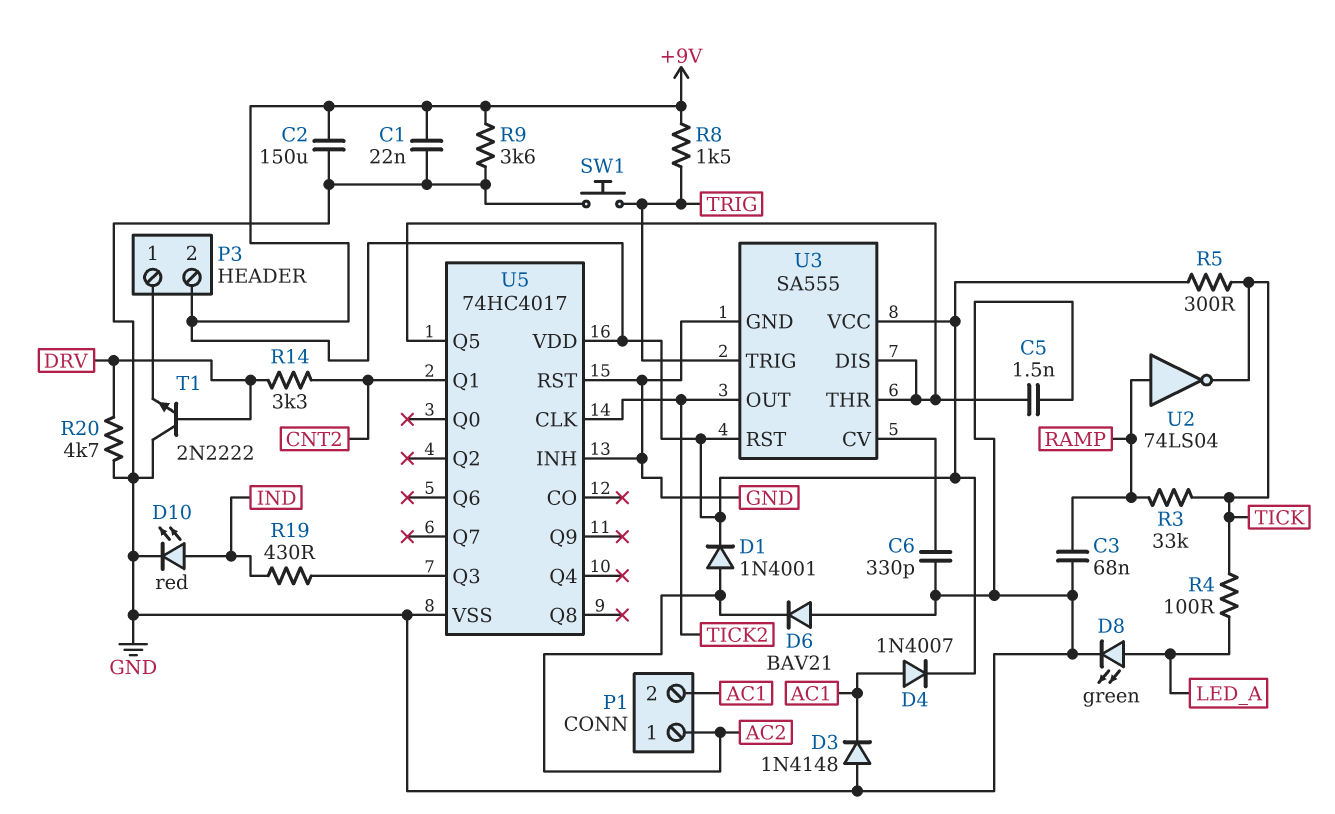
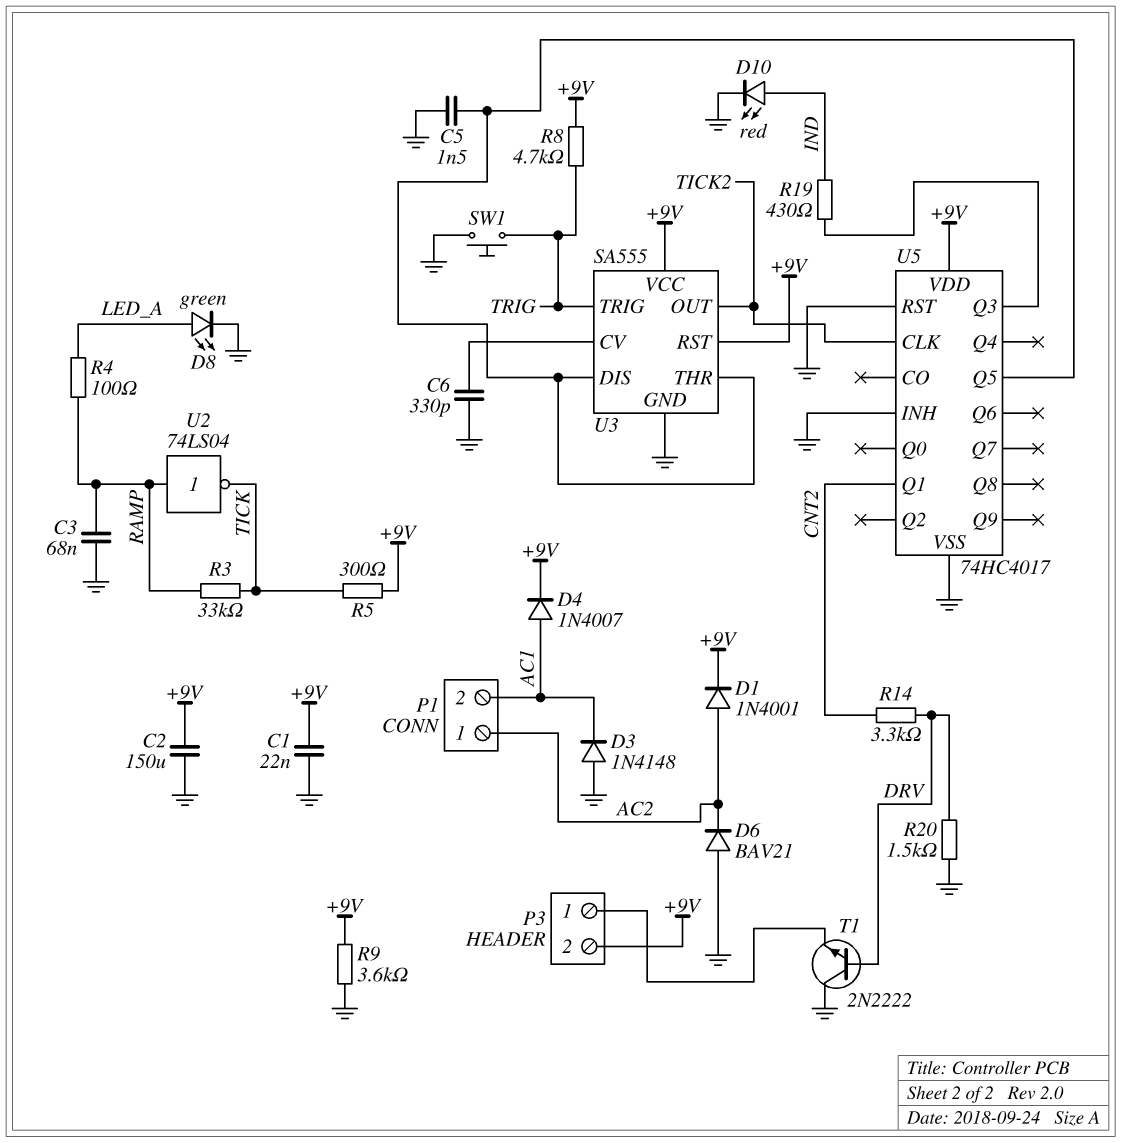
R4: 100 (LED_A, TICK) -> 100 (LED_A, RAMP)
R8: 1.5k (+9V, TRIG) -> 4.7k (+9V, TRIG)
R20: 4.7k (DRV, GND) -> 1.5k (DRV, GND)

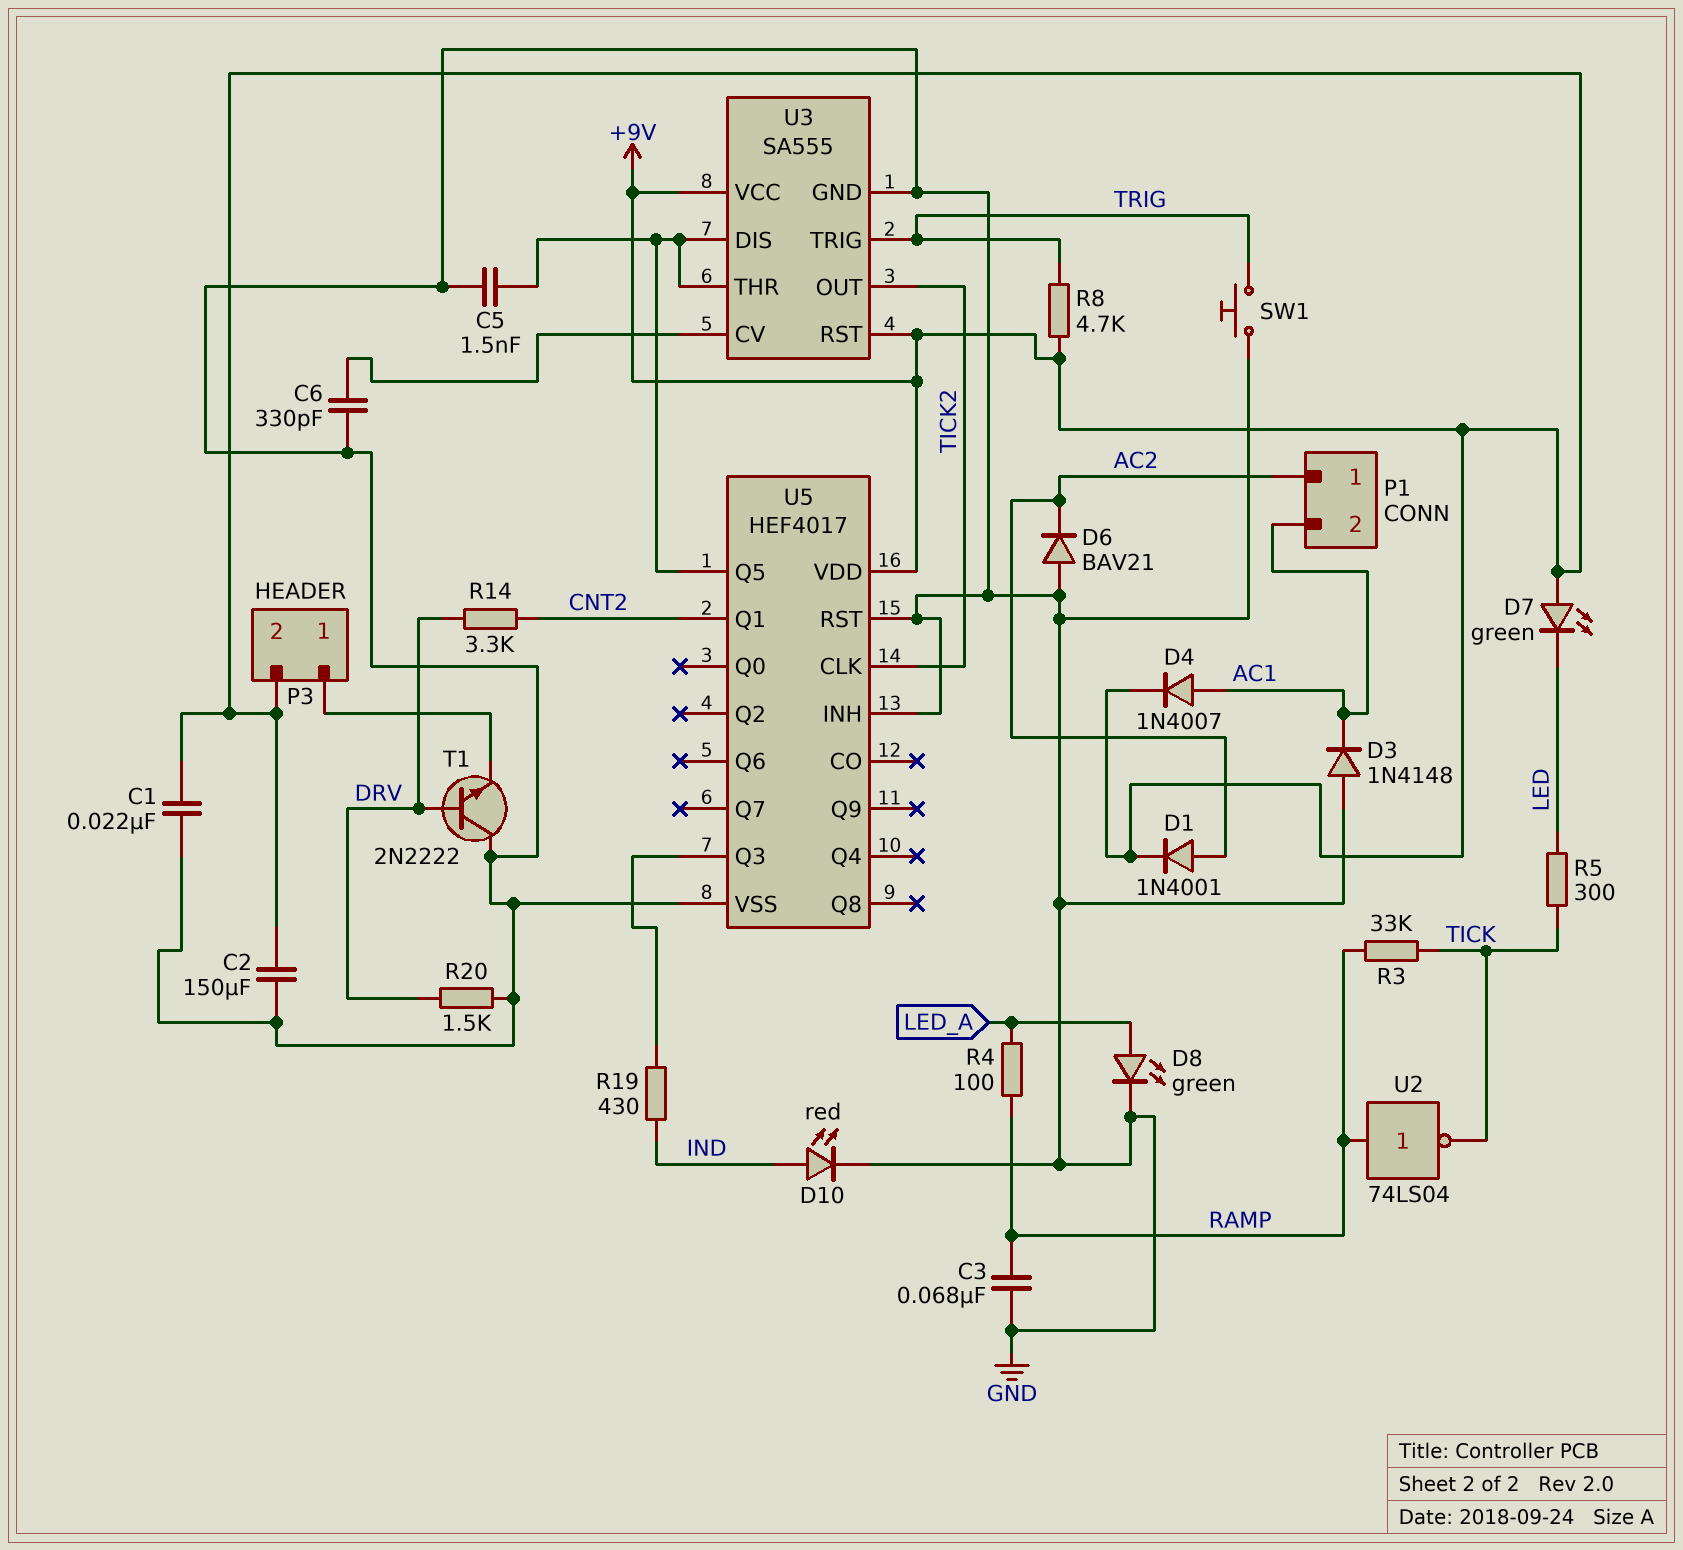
D7: none -> LED green (A +9V, K LED)
R5: 300 (+9V, TICK) -> 300 (LED, TICK)
R9: 3.6k (+9V, GND) -> none
U5: 74HC4017 -> HEF4017

